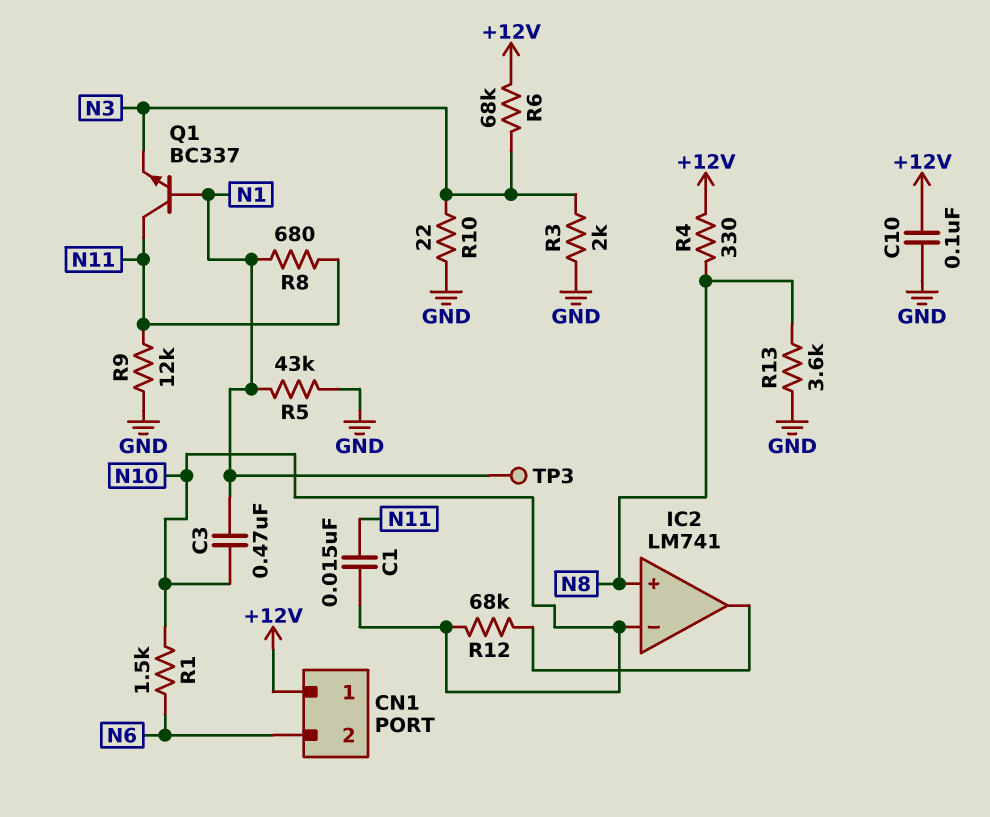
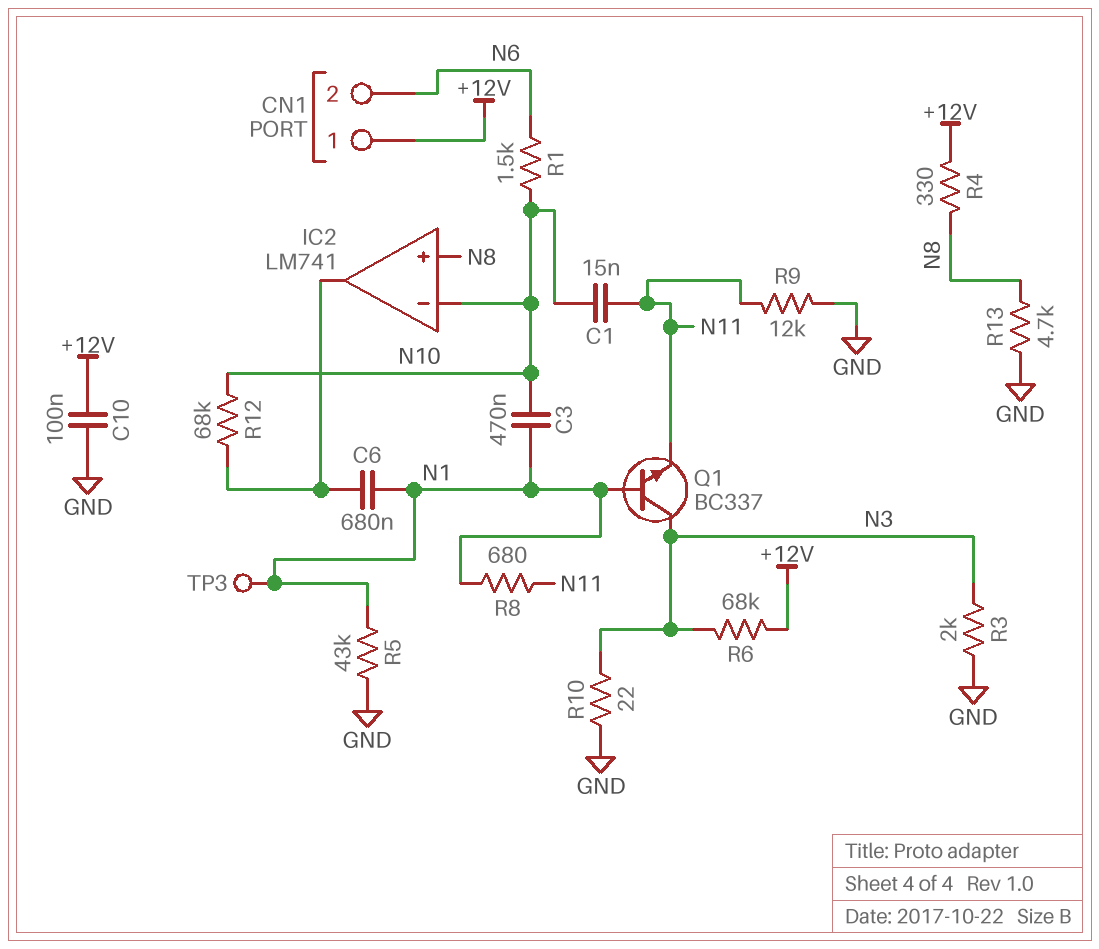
C6: none -> 680nF (IC2/out, N1)
Q1: NPN BC337 (B N1, C N11, E N3) -> NPN BC337 (B N1, C N3, E N11)
R13: 3.6k (GND, N8) -> 4.7k (GND, N8)

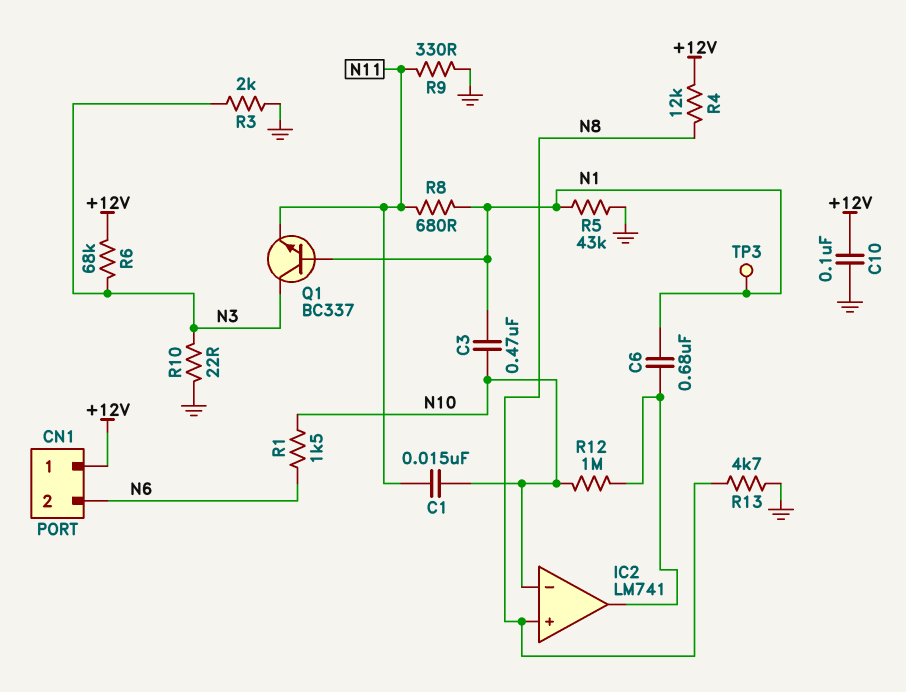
R4: 330 (+12V, N8) -> 12k (+12V, N8)
R9: 12k (GND, N11) -> 330 (GND, N11)
R12: 68k (IC2/out, N10) -> 1M (IC2/out, N10)

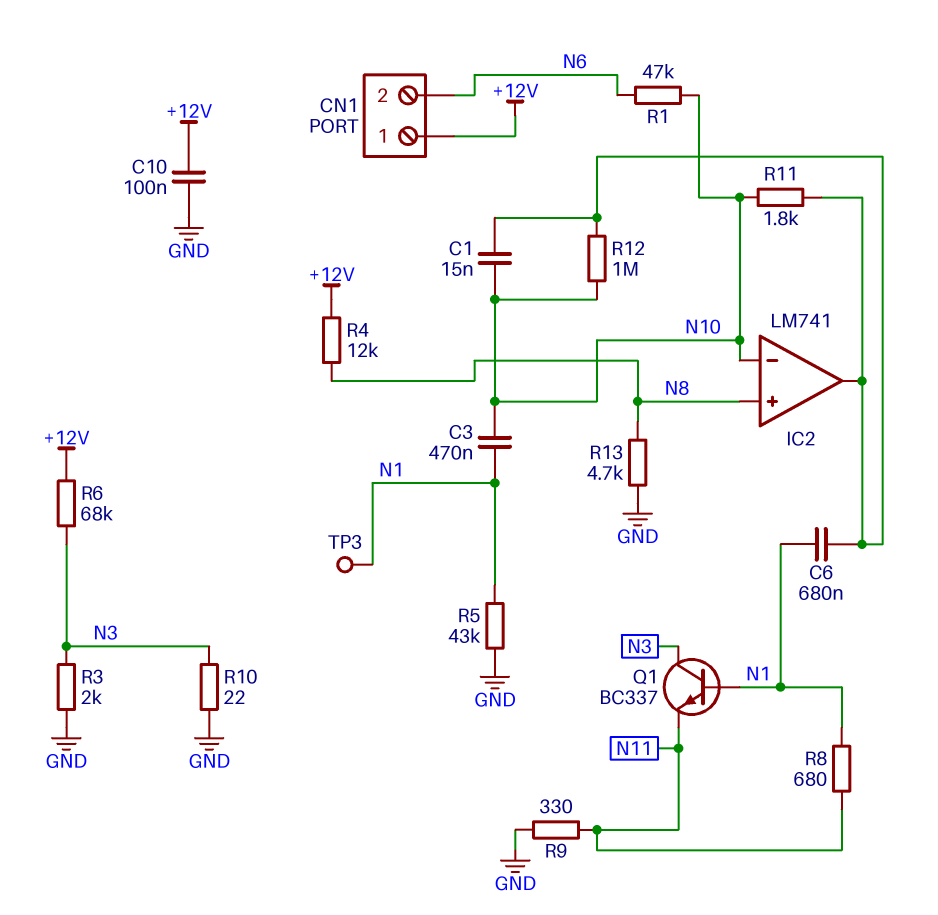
C1: 15nF (N10, N11) -> 15nF (IC2/out, N10)
R1: 1.5k (N6, N10) -> 47k (N6, N10)
R11: none -> 1.8k (IC2/out, N10)

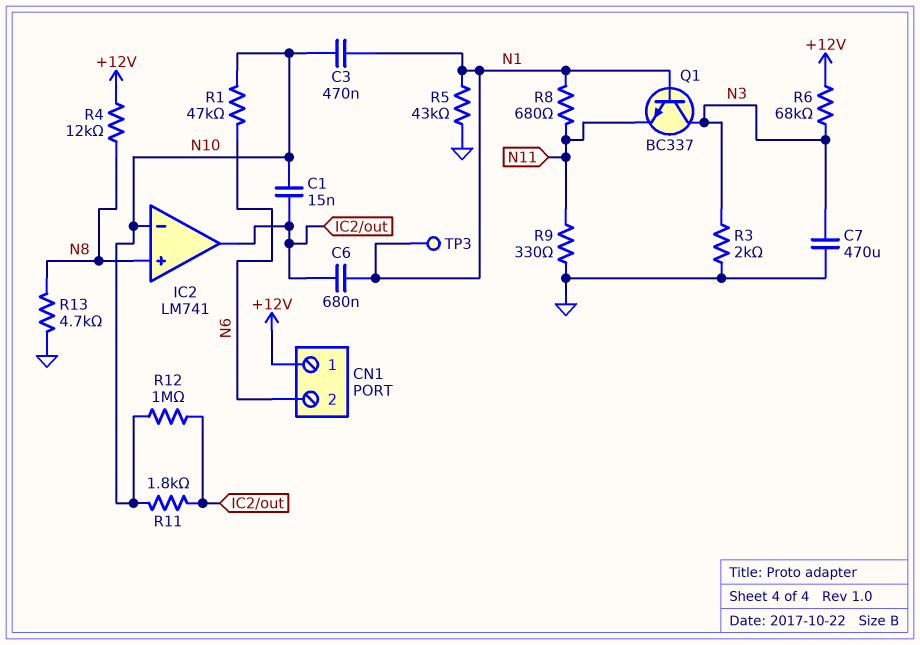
C7: none -> 470uF (GND, N3)
C10: 100nF (+12V, GND) -> none
R10: 22 (GND, N3) -> none

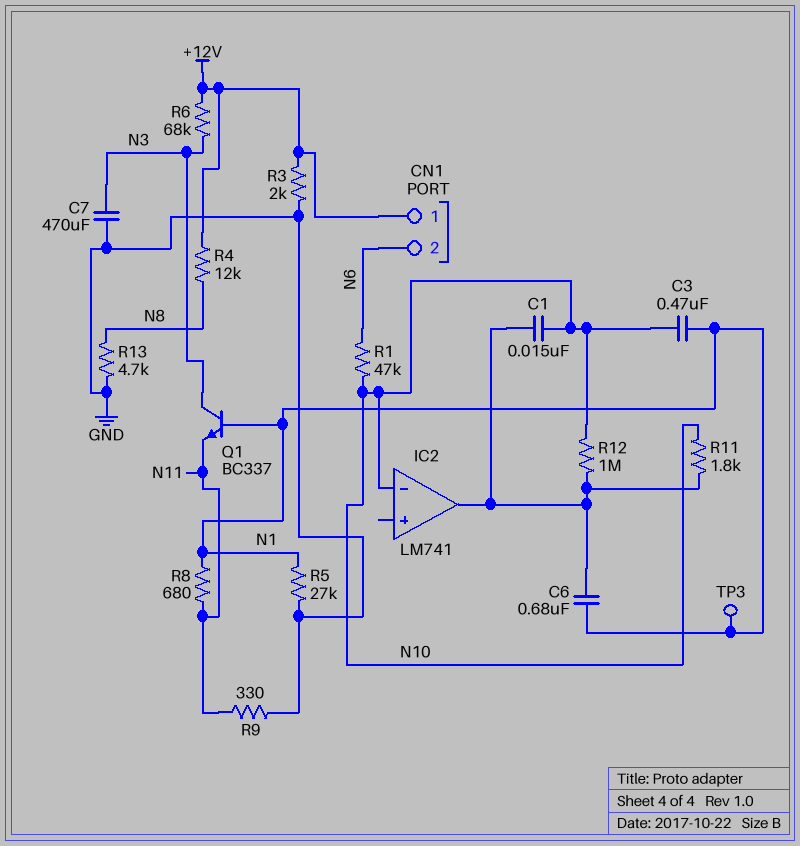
IC2 pin in+: N8 -> none
R3: 2k (GND, N3) -> 2k (+12V, GND)
R5: 43k (GND, N1) -> 27k (GND, N1)

